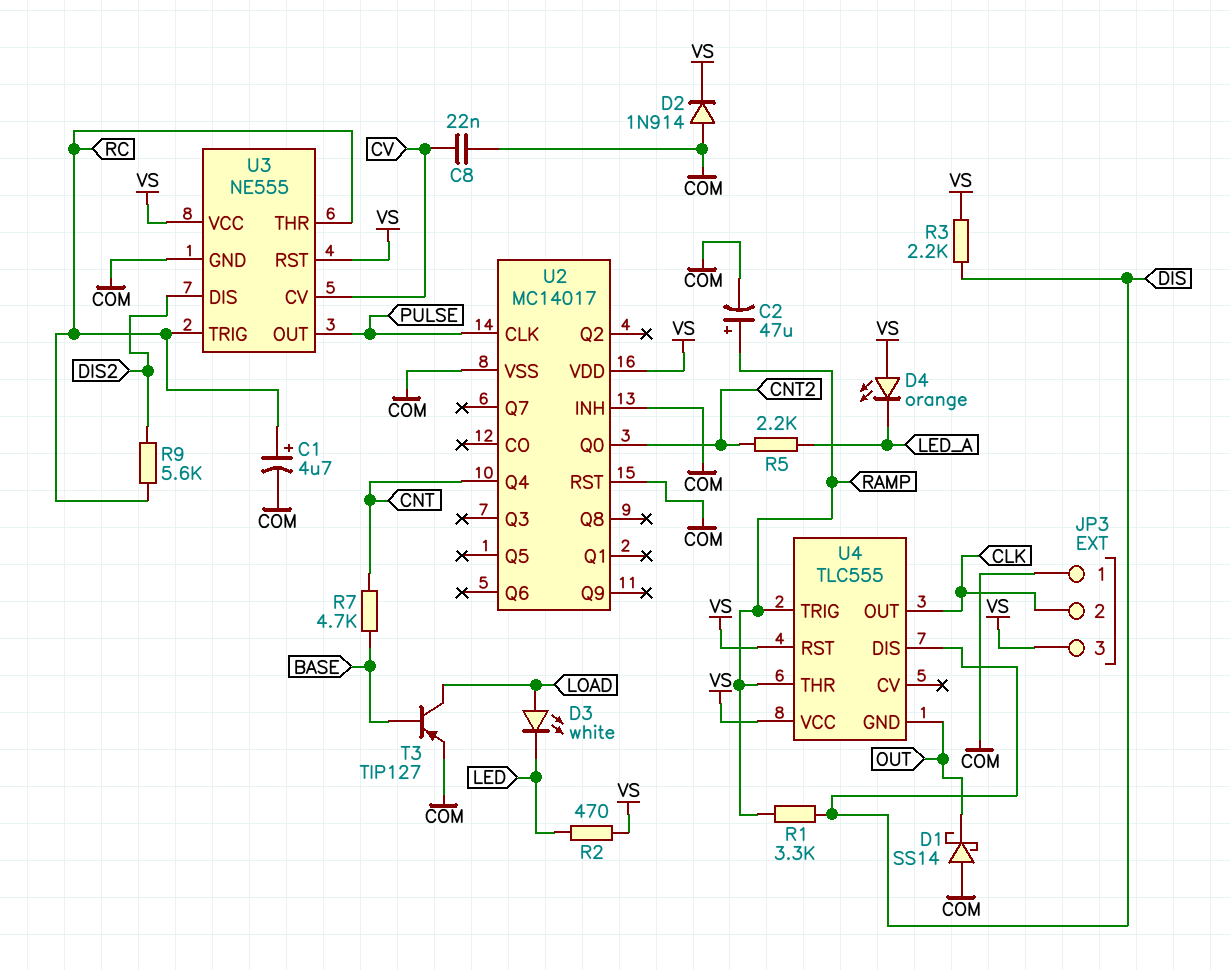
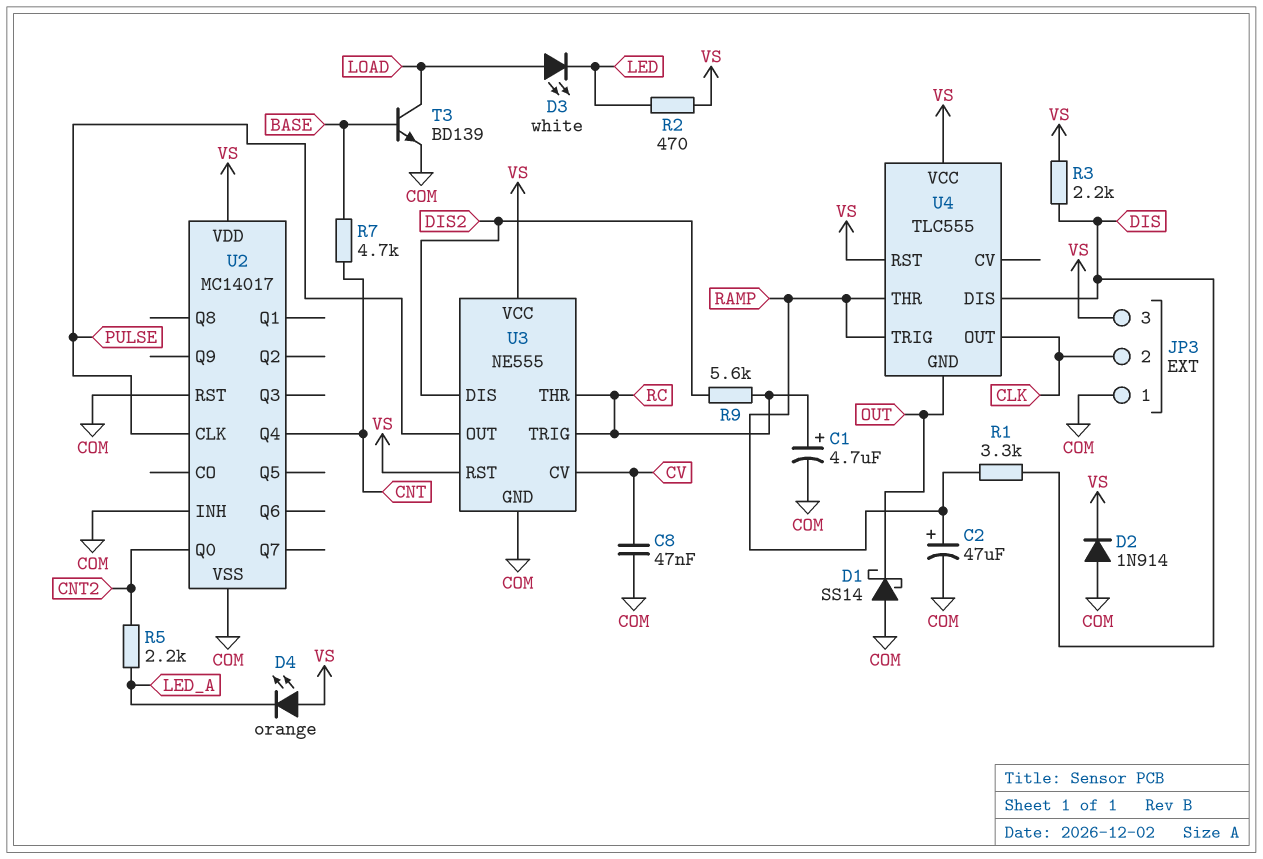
C8: 22nF (COM, CV) -> 47nF (COM, CV)
T3: PNP TIP127 (B BASE, C LOAD, E COM) -> NPN BD139 (B BASE, C LOAD, E COM)

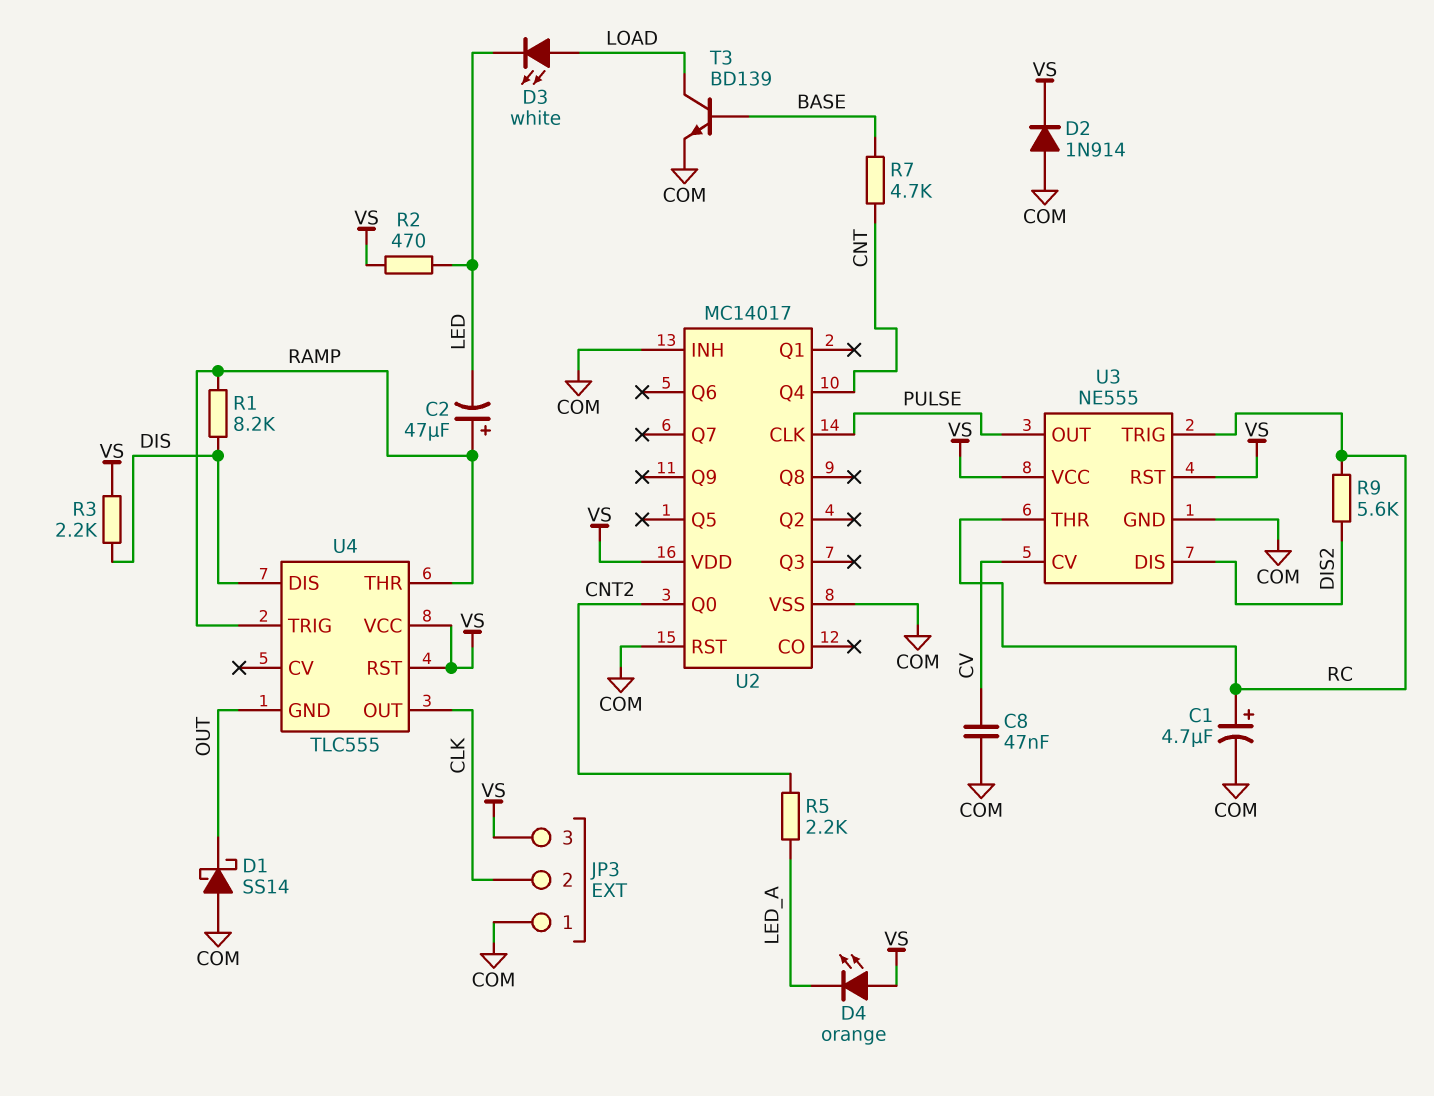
C2: 47uF (plus RAMP, minus COM) -> 47uF (plus RAMP, minus LED)
R1: 3.3k (DIS, RAMP) -> 8.2k (DIS, RAMP)

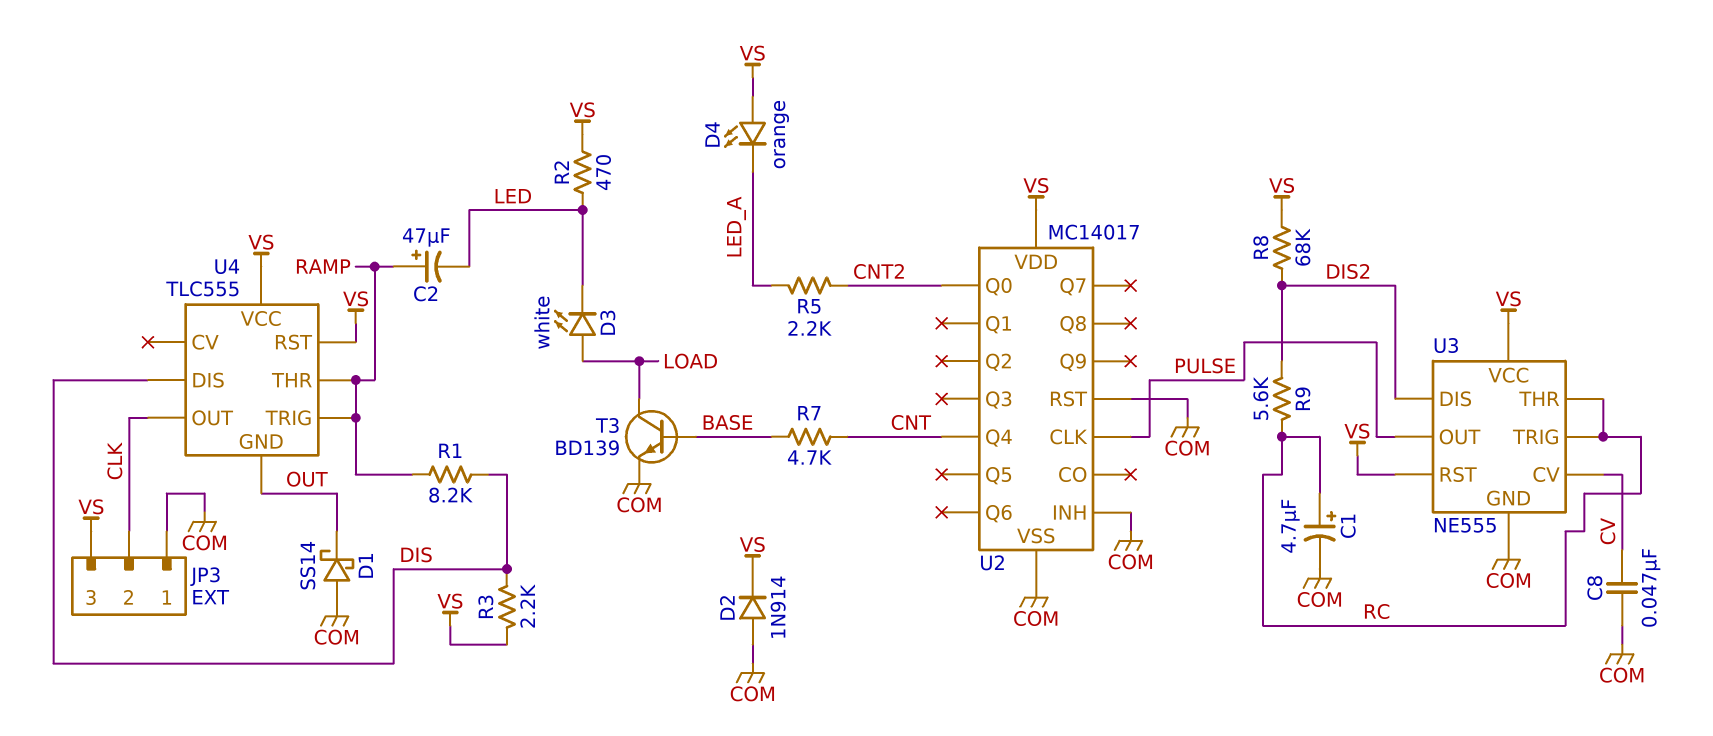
R8: none -> 68k (DIS2, VS)

